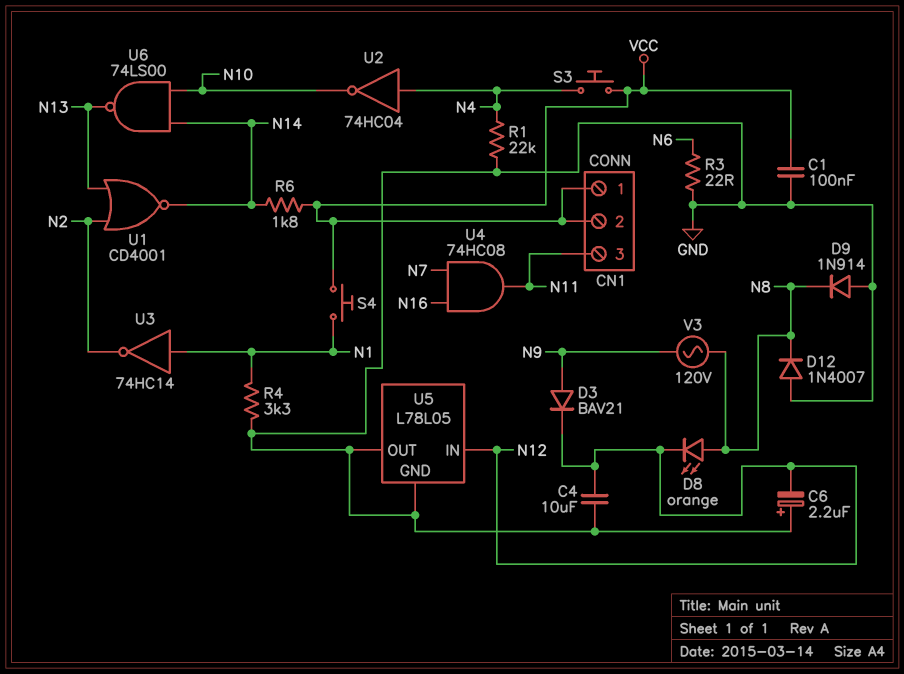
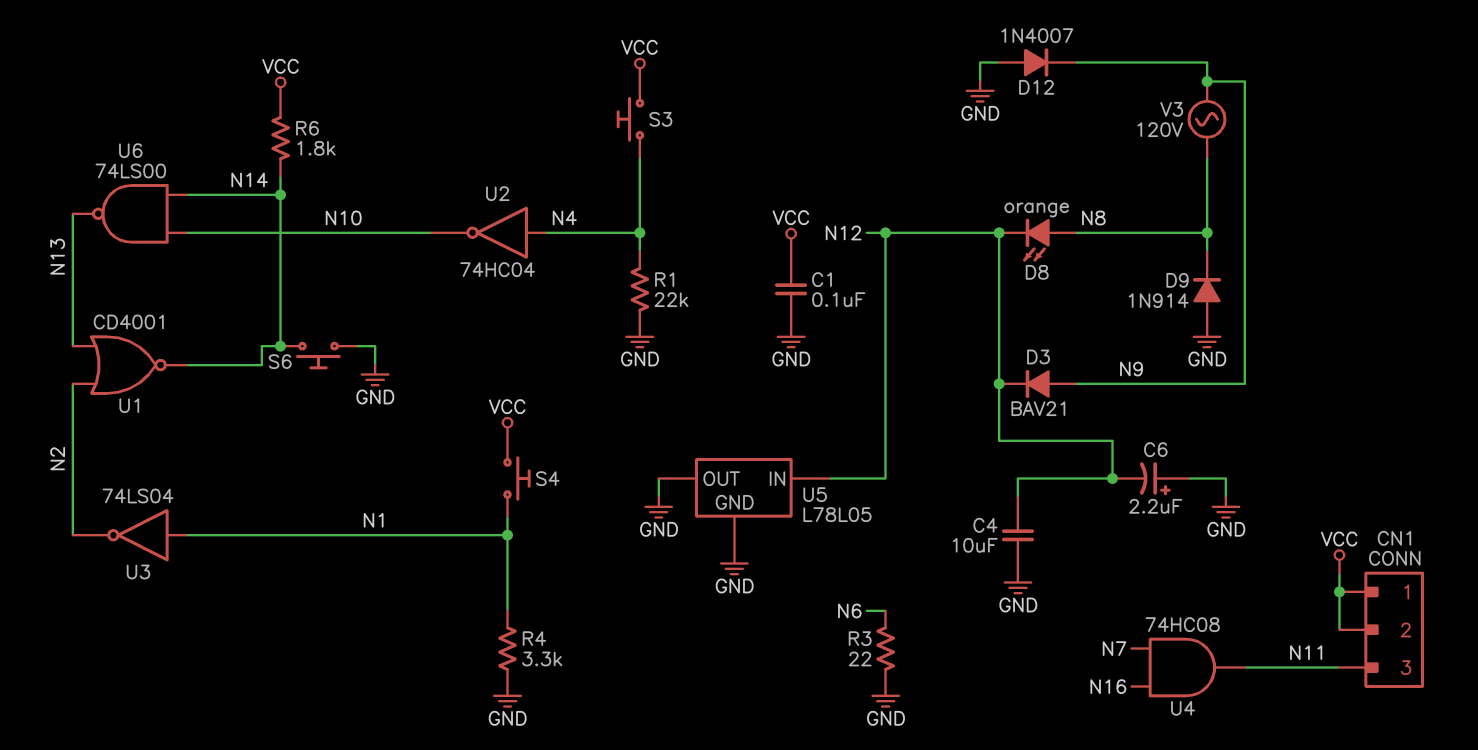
D12: diode 1N4007 (A GND, K N8) -> diode 1N4007 (A GND, K N9)
S6: none -> button (GND, N14)
U3: NOT 74HC14 (in N1, out N2) -> NOT 74LS04 (in N1, out N2)

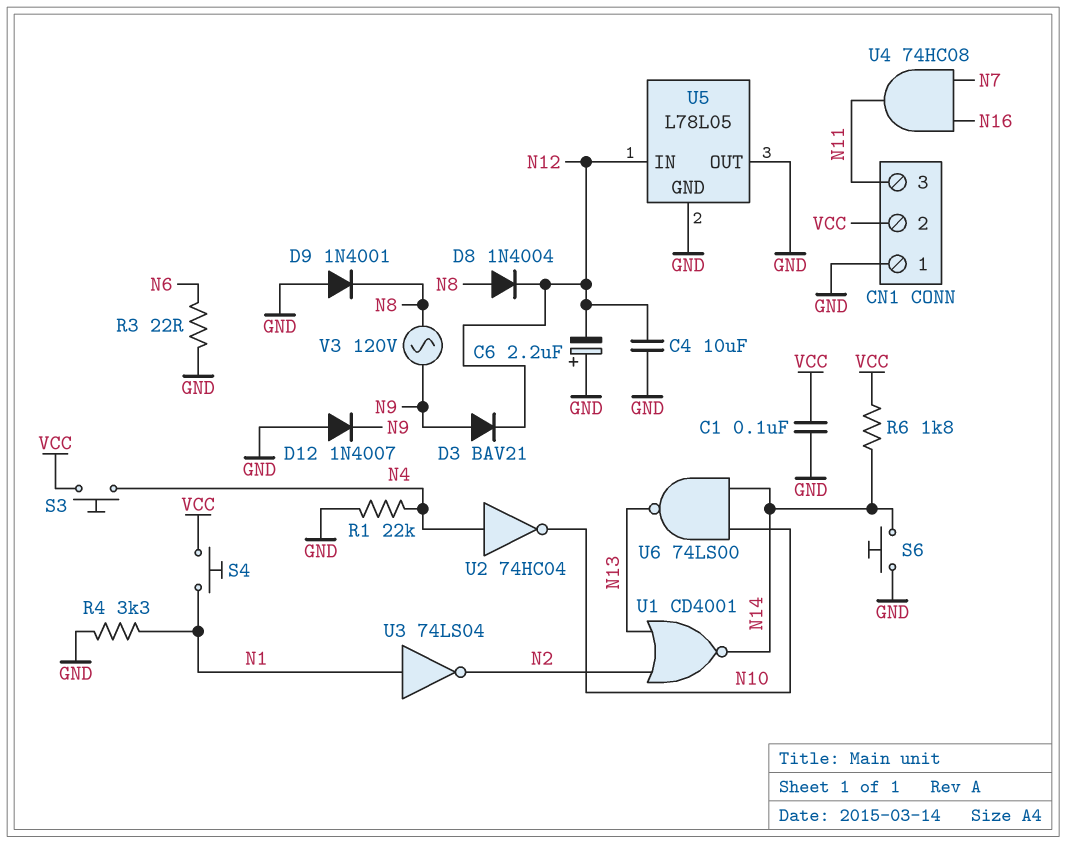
CN1 pin 1: VCC -> GND
D8: LED orange (A N8, K N12) -> diode 1N4004 (A N8, K N12)
D9: diode 1N914 (A GND, K N8) -> diode 1N4001 (A GND, K N8)

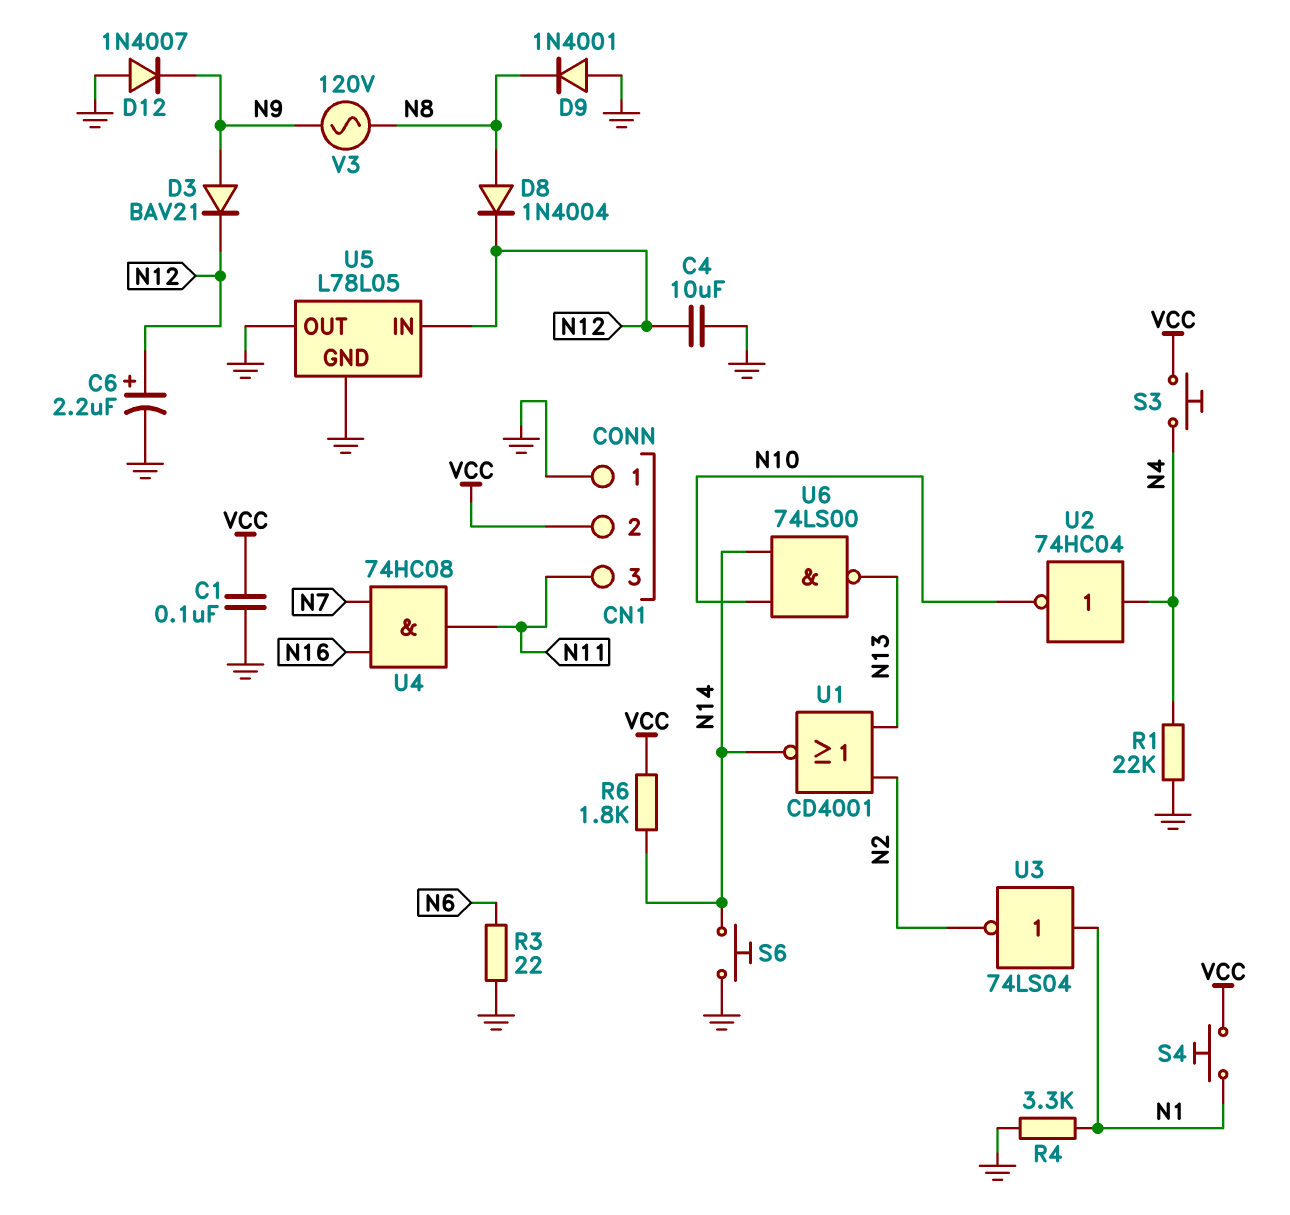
C6: 2.2uF (plus GND, minus N12) -> 2.2uF (plus N12, minus GND)

